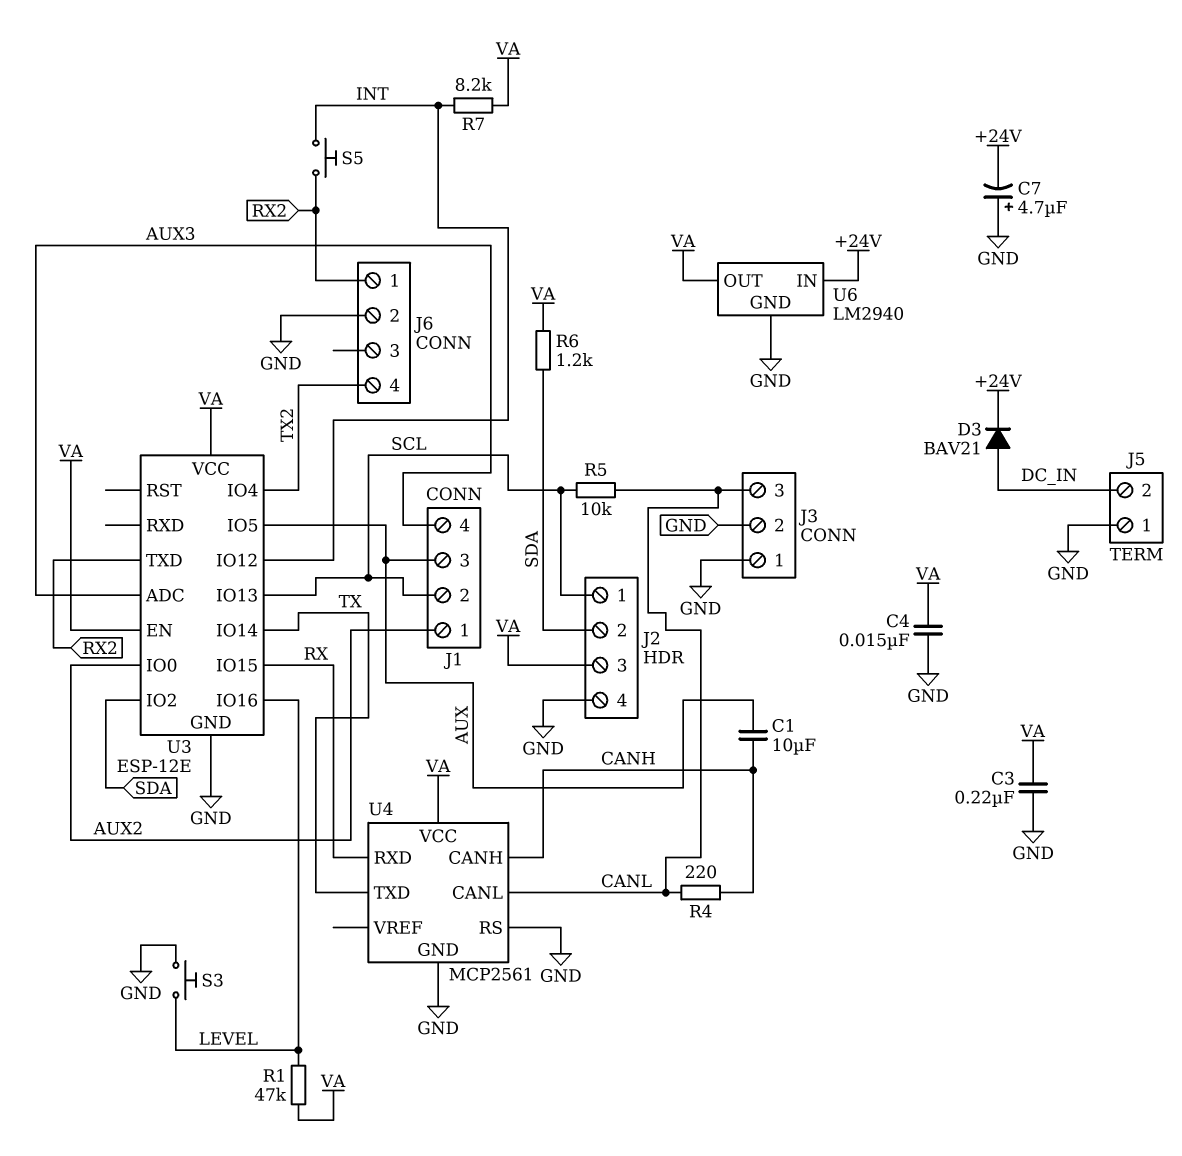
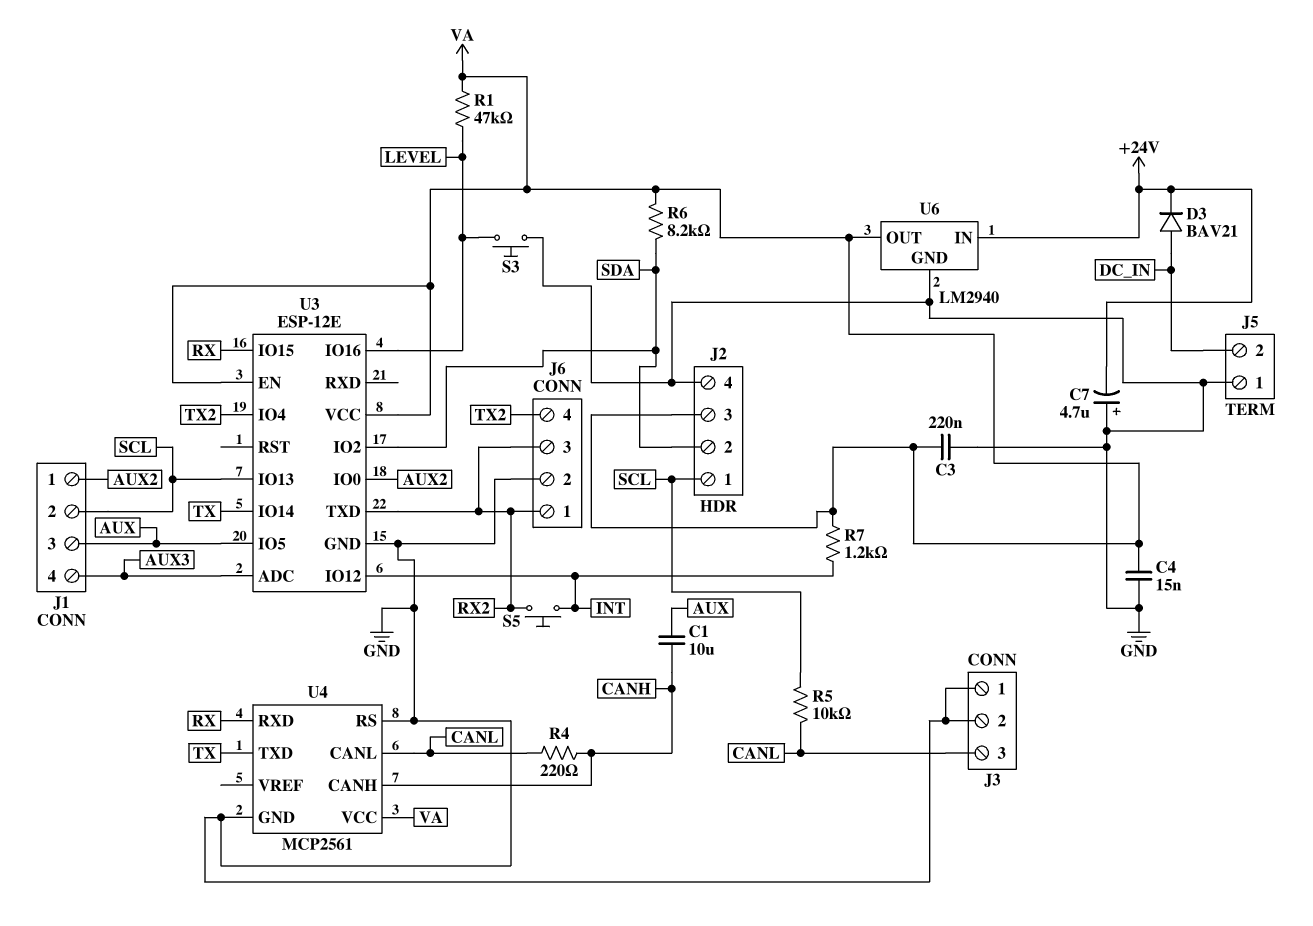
J6 pin 3: none -> RX2
R6: 1.2k (SDA, VA) -> 8.2k (SDA, VA)
R7: 8.2k (INT, VA) -> 1.2k (INT, VA)

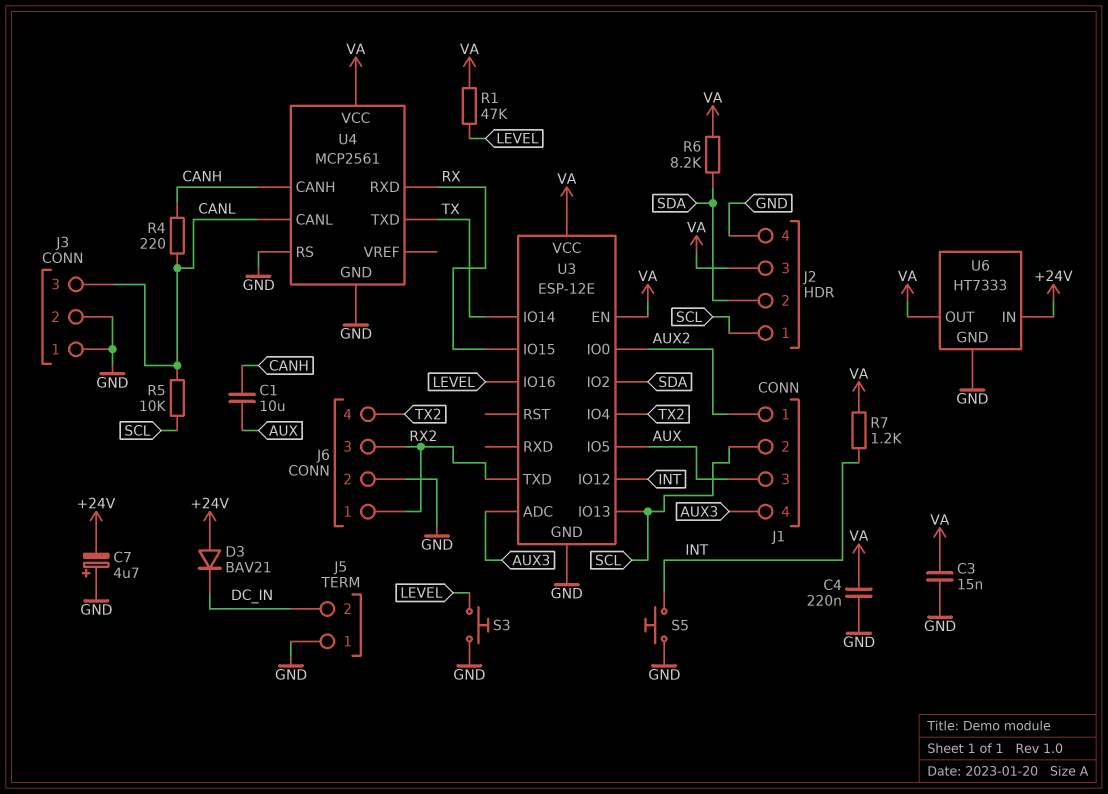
C3: 220nF (GND, VA) -> 15nF (GND, VA)
C4: 15nF (GND, VA) -> 220nF (GND, VA)
D3: diode BAV21 (A DC_IN, K +24V) -> diode BAV21 (A +24V, K DC_IN)
S5: button (INT, RX2) -> button (GND, INT)
U6: LM2940 -> HT7333

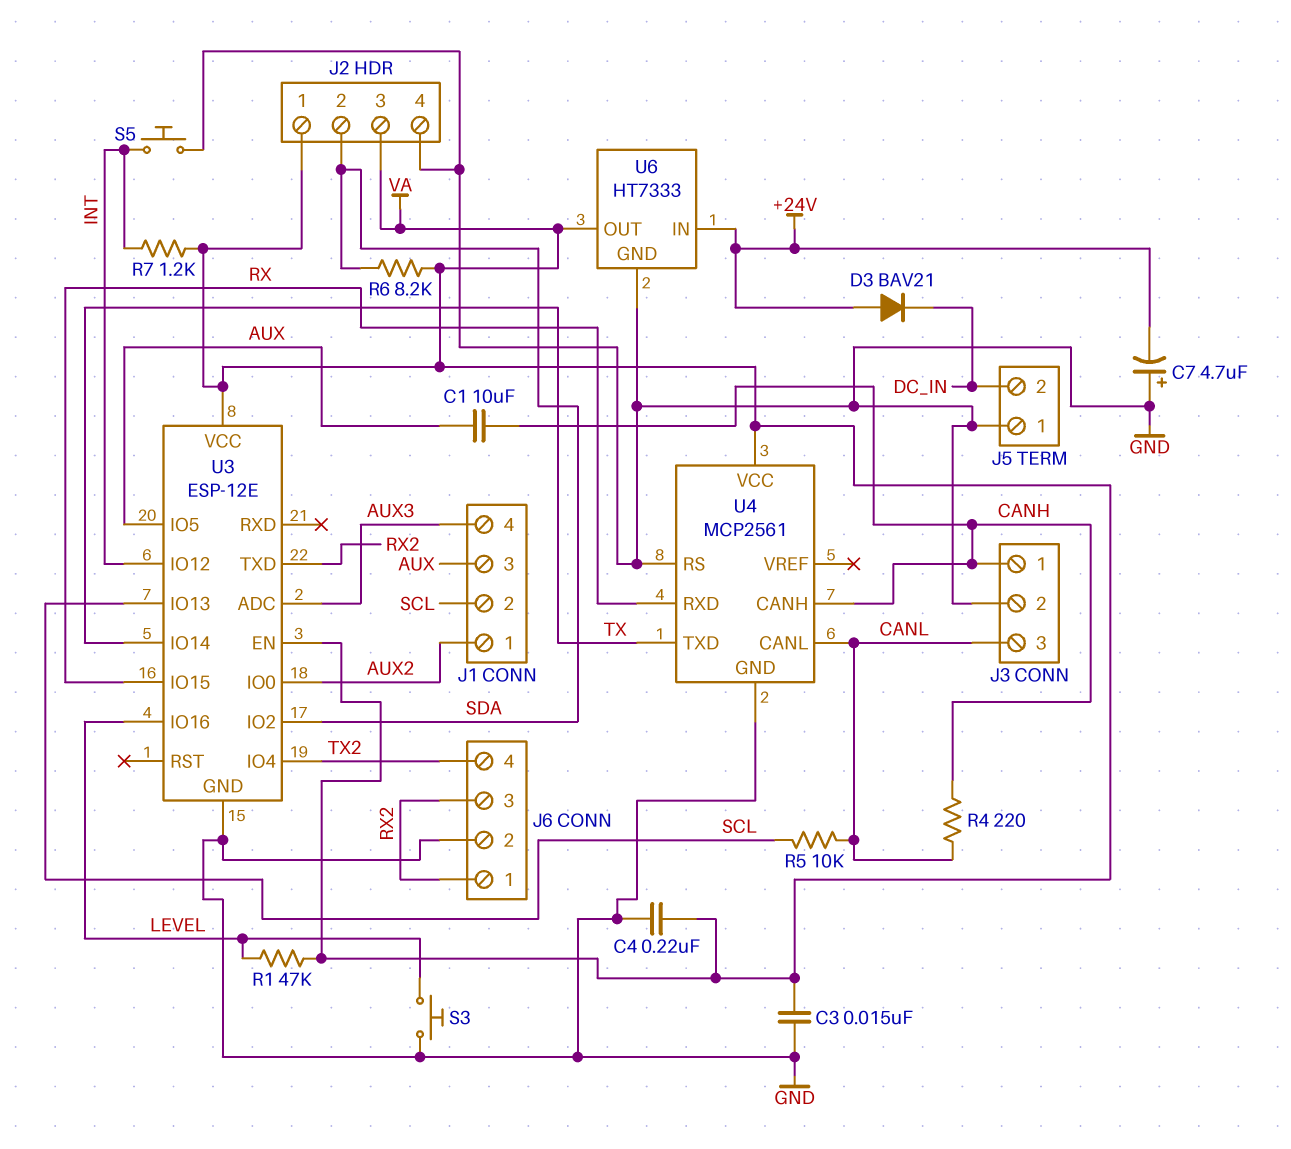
J2 pin 1: SCL -> VA
J3 pin 1: GND -> CANH

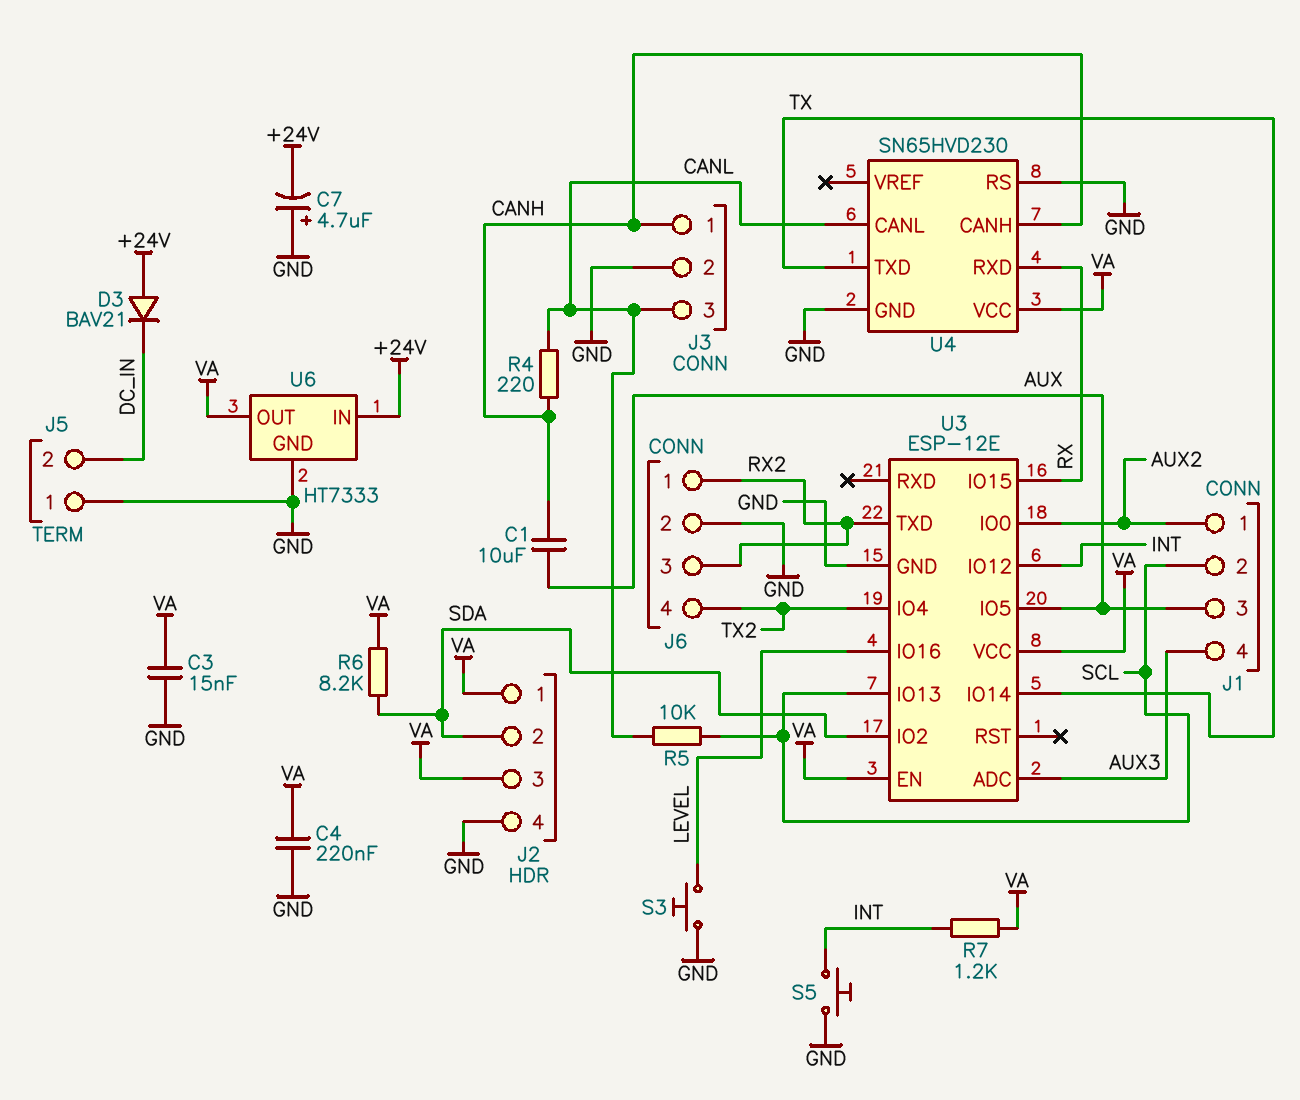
R1: 47k (LEVEL, VA) -> none
U4: MCP2561 -> SN65HVD230

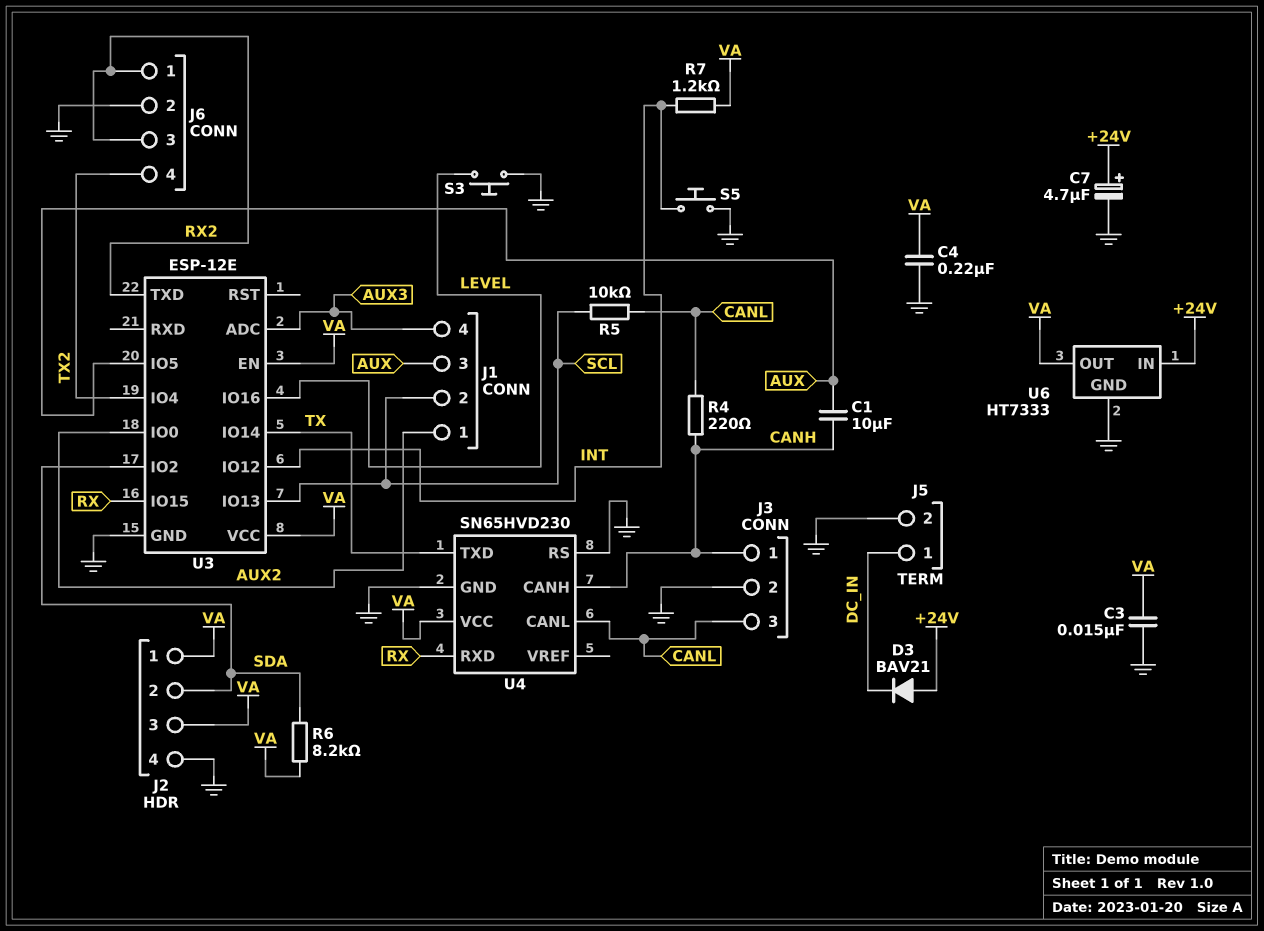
C7: 4.7uF (plus GND, minus +24V) -> 4.7uF (plus +24V, minus GND)
J5 pin 1: GND -> DC_IN
J5 pin 2: DC_IN -> GND

